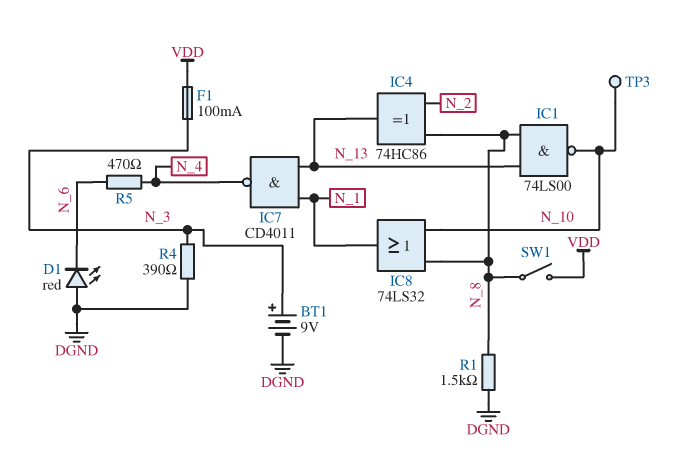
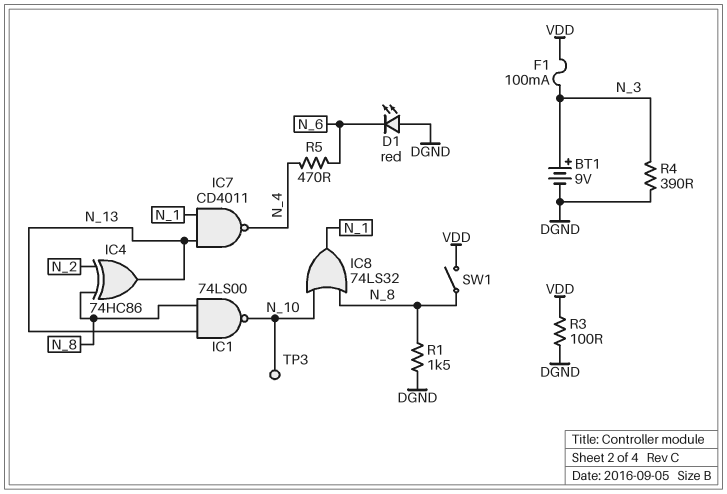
R3: none -> 100 (DGND, VDD)

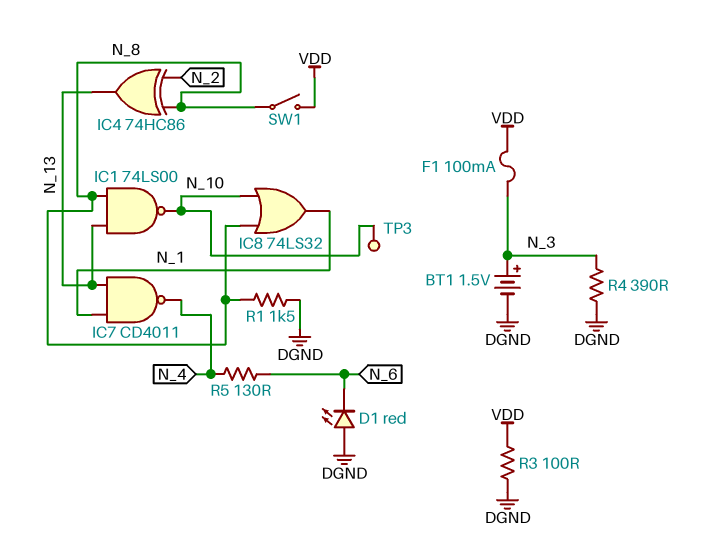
BT1: 9V (plus N_3, minus DGND) -> 1.5V (plus N_3, minus DGND)
R5: 470 (N_4, N_6) -> 130 (N_4, N_6)

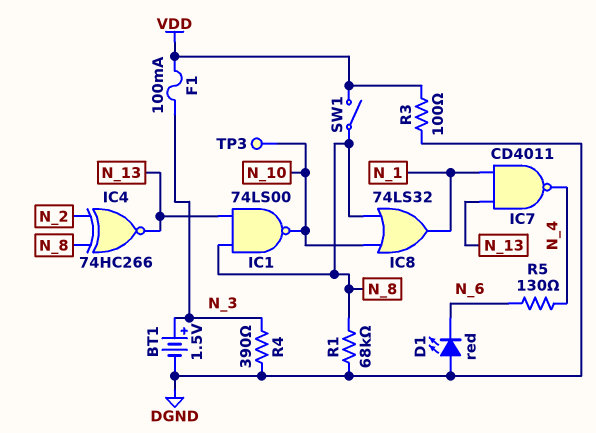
IC4: XOR 74HC86 (in N_2, in N_8, out N_13) -> XNOR 74HC266 (in N_2, in N_8, out N_13)
R1: 1.5k (DGND, N_8) -> 68k (DGND, N_8)

